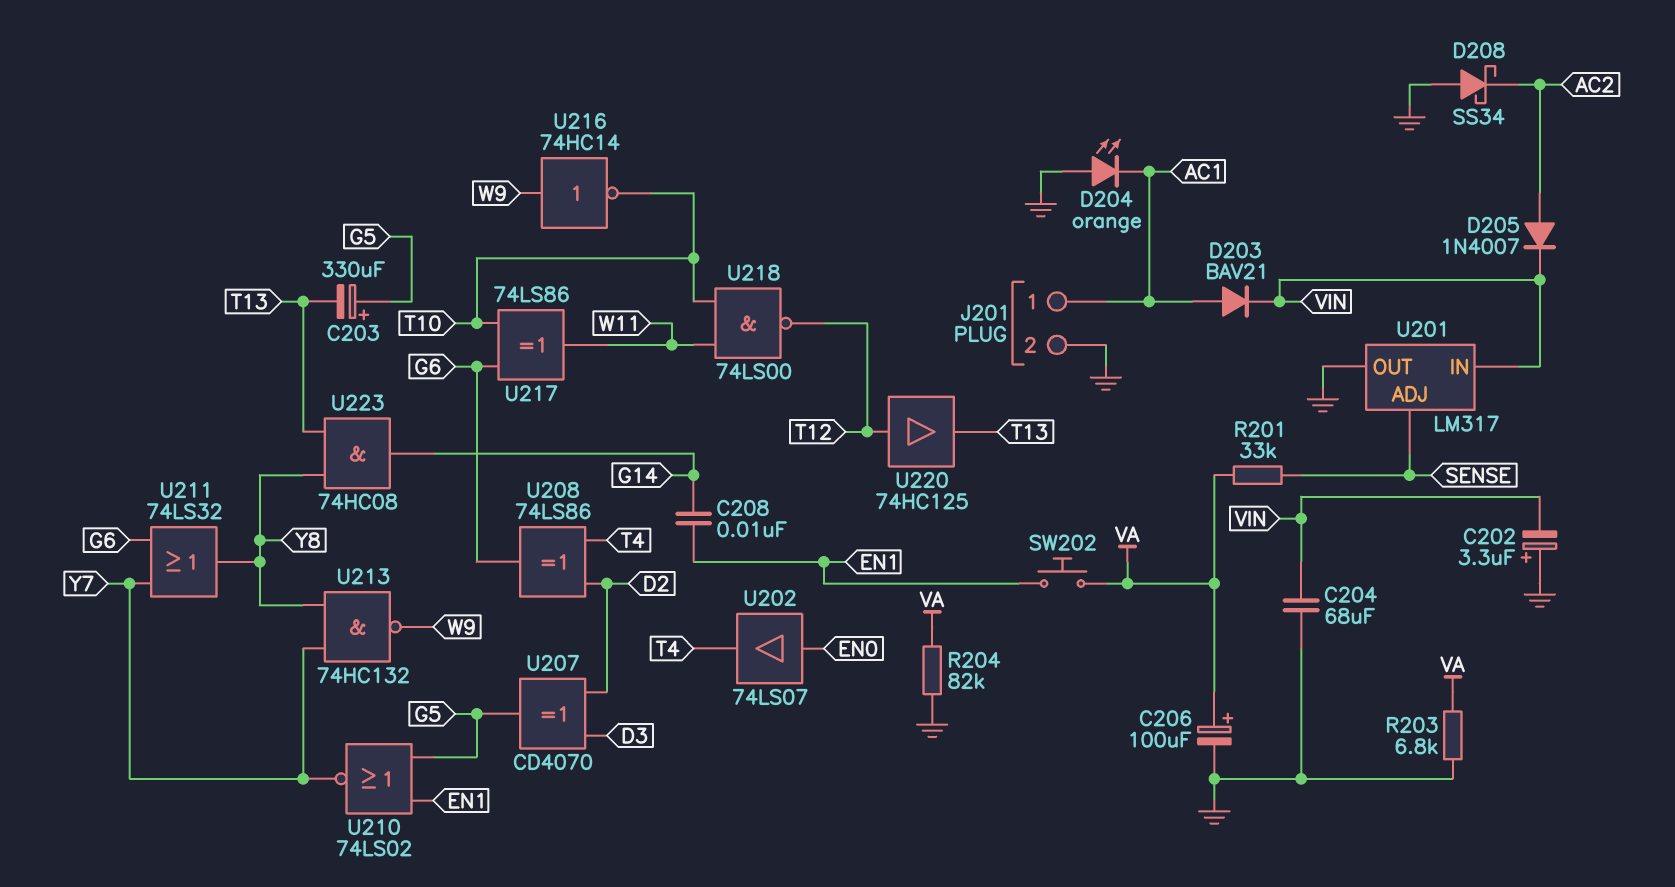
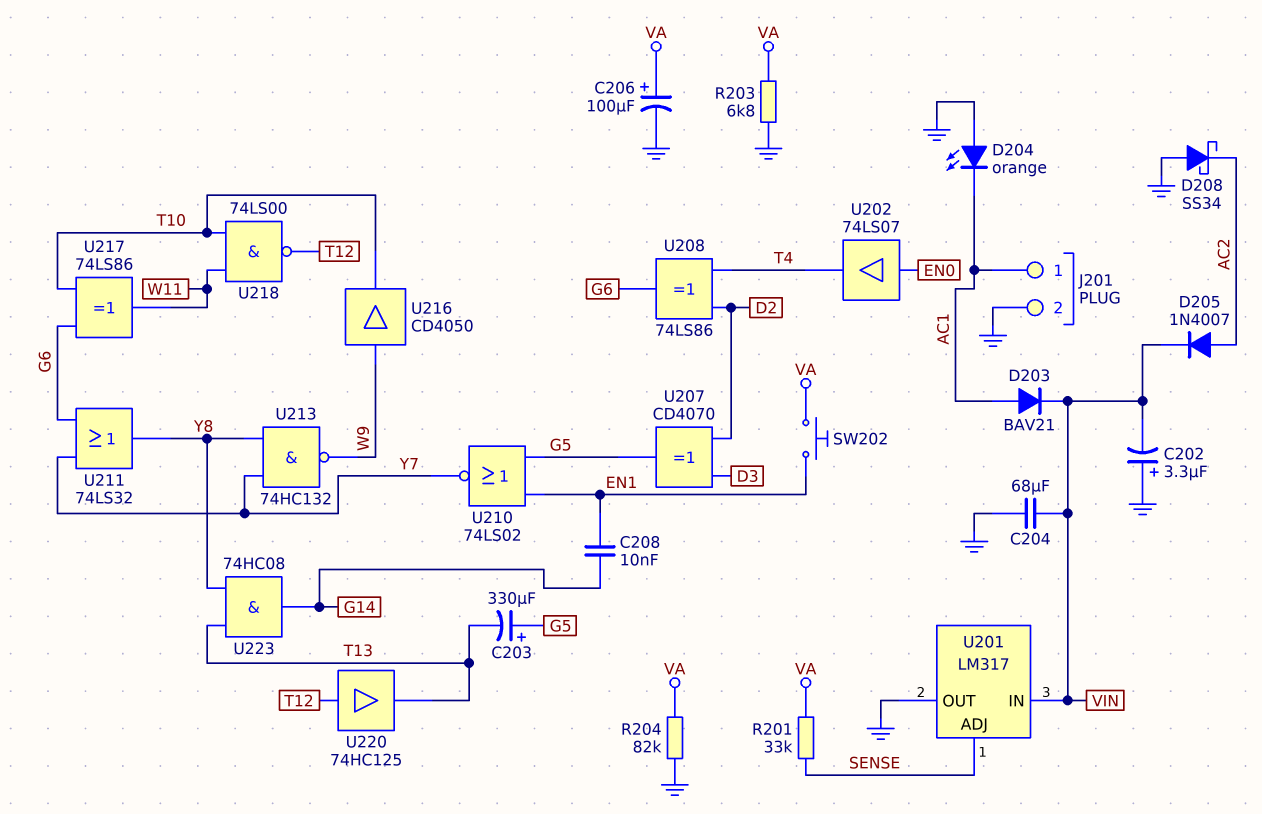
U216: NOT 74HC14 (in W9, out T10) -> buffer CD4050 (in W9, out T10)

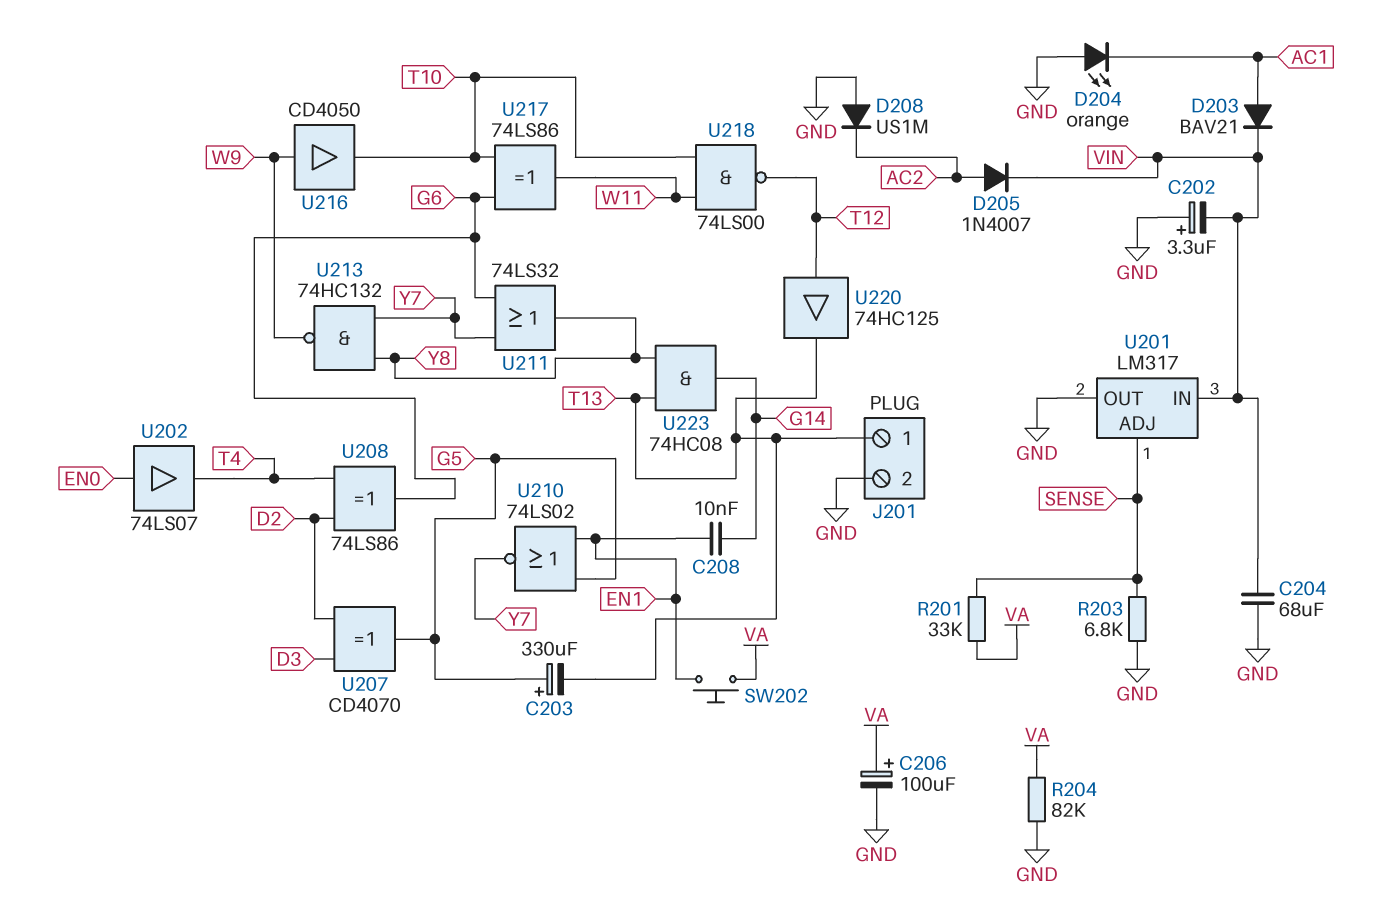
D208: schottky SS34 (A GND, K AC2) -> diode US1M (A GND, K AC2)
J201 pin 1: AC1 -> T13
R203: 6.8k (GND, VA) -> 6.8k (GND, SENSE)

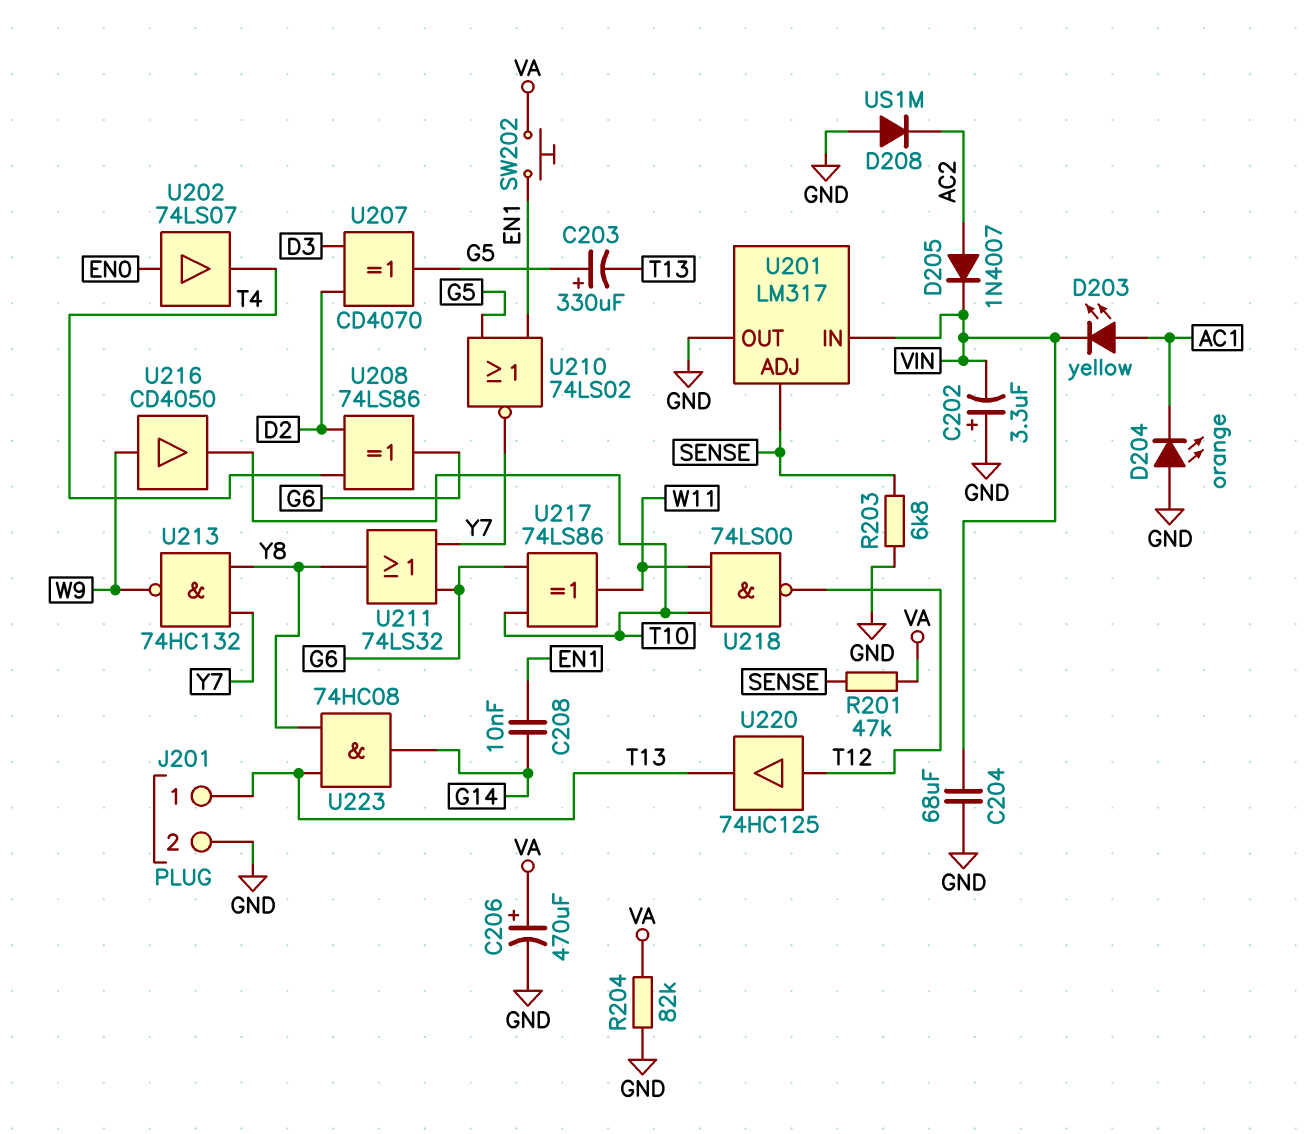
C206: 100uF (plus VA, minus GND) -> 470uF (plus VA, minus GND)
D203: diode BAV21 (A AC1, K VIN) -> LED yellow (A AC1, K VIN)
R201: 33k (SENSE, VA) -> 47k (SENSE, VA)

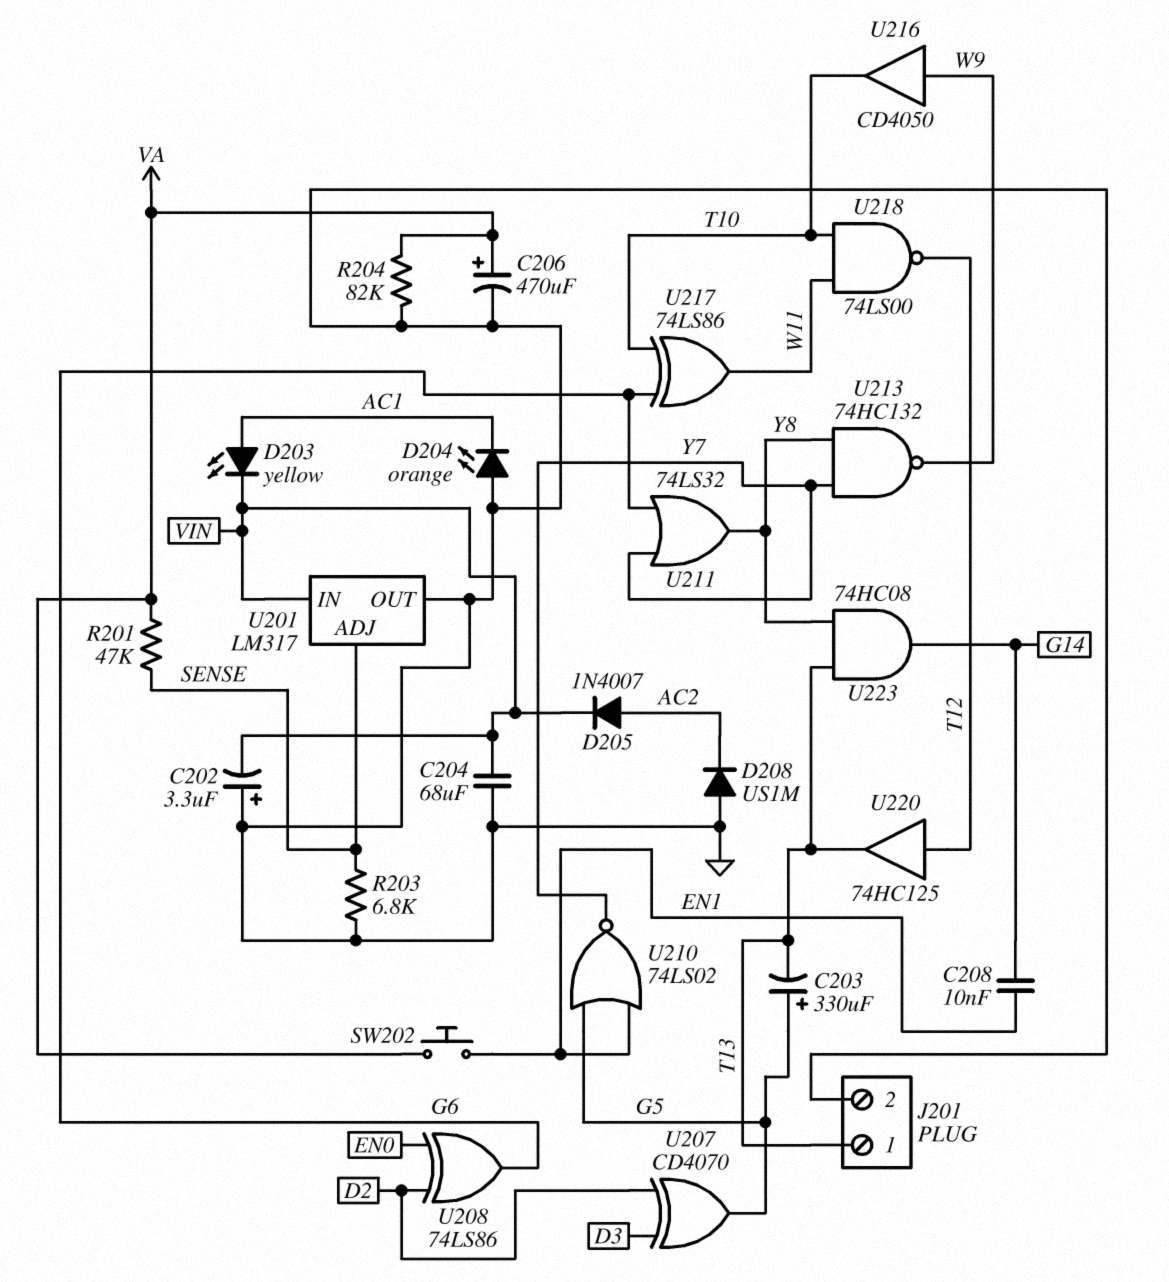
U202: buffer 74LS07 (in EN0, out T4) -> none
U208: XOR 74LS86 (in D2, in T4, out G6) -> XOR 74LS86 (in D2, in EN0, out G6)

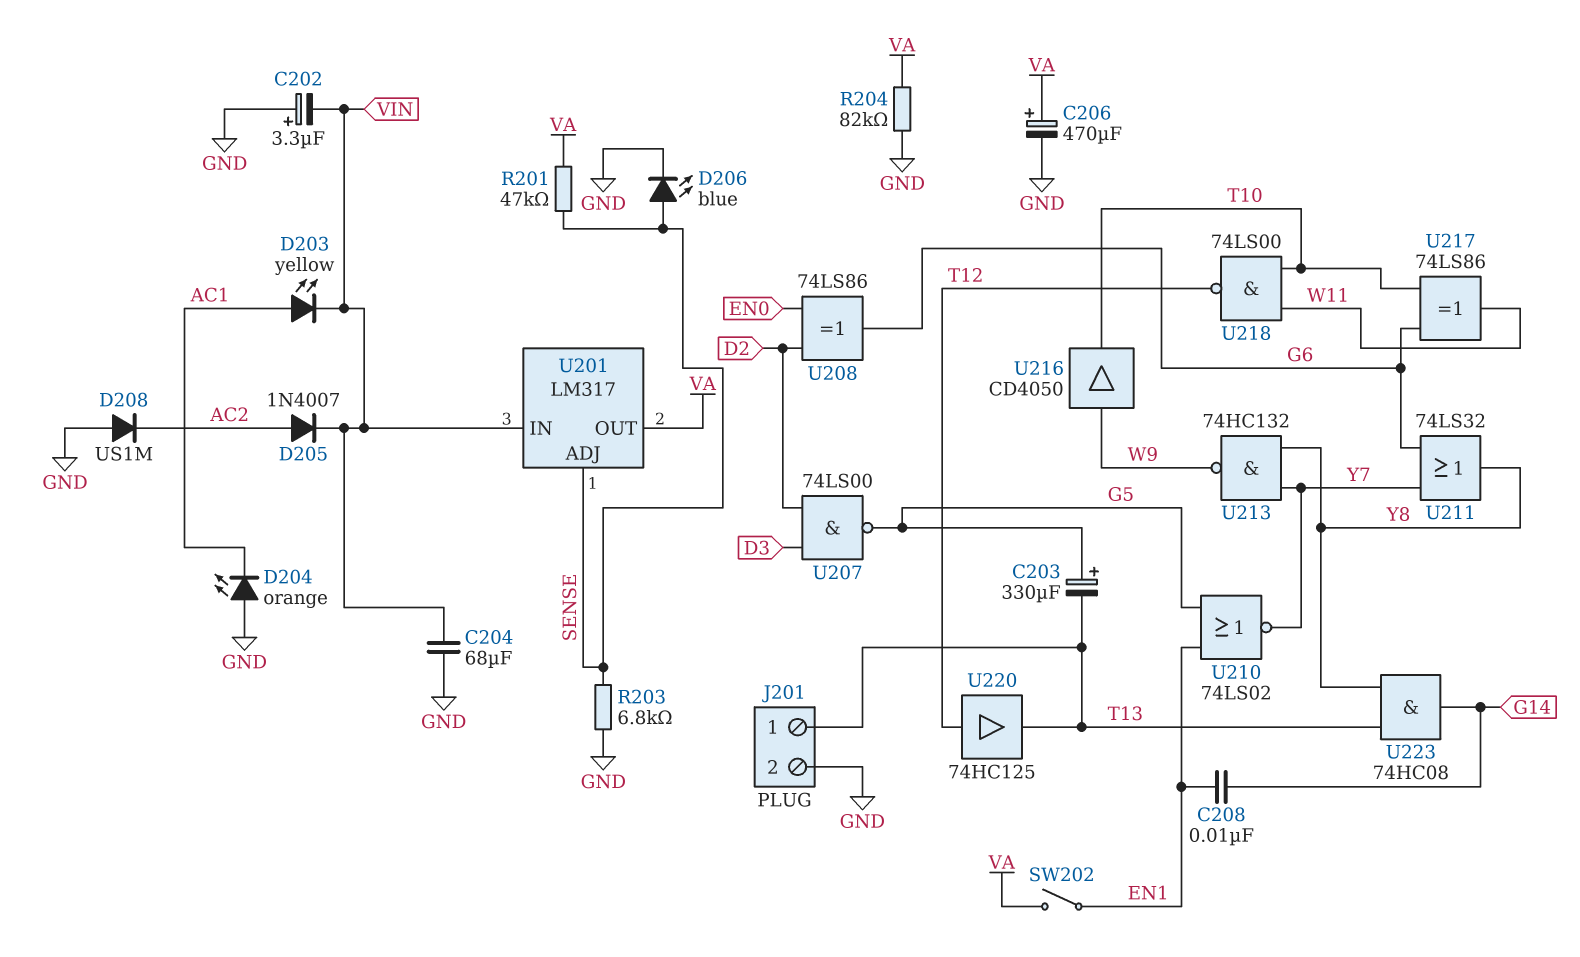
D206: none -> LED blue (A SENSE, K GND)
SW202: button (EN1, VA) -> switch (EN1, VA)
U201 pin OUT: GND -> VA
U207: XOR CD4070 (in D2, in D3, out G5) -> NAND 74LS00 (in D2, in D3, out G5)

